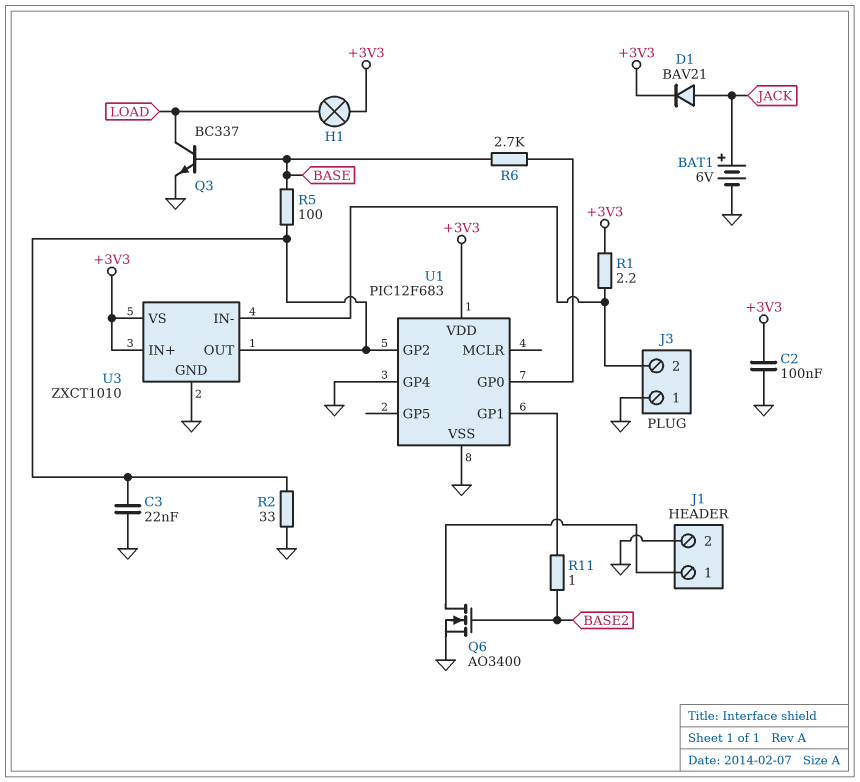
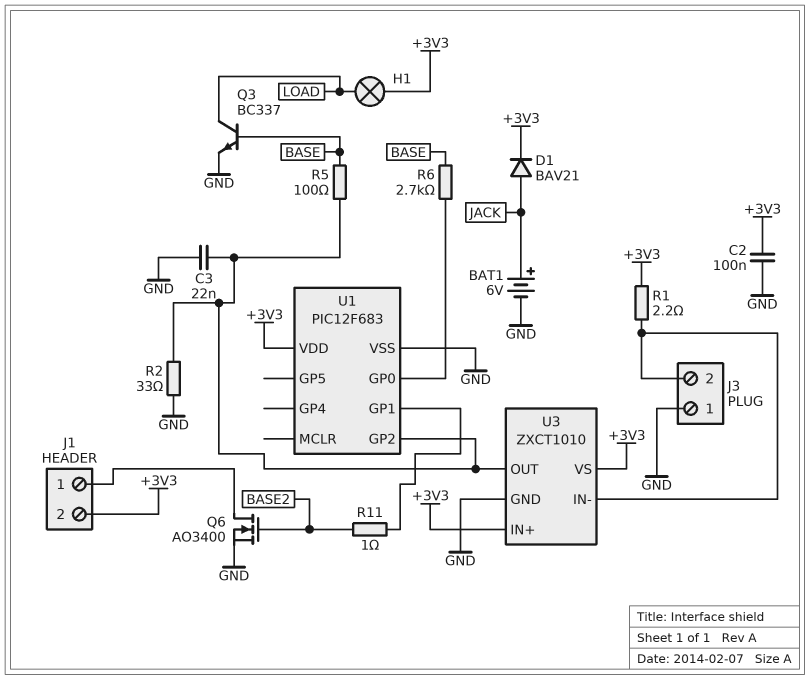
J1 pin 2: GND -> +3V3
U1 pin GP4: GND -> none

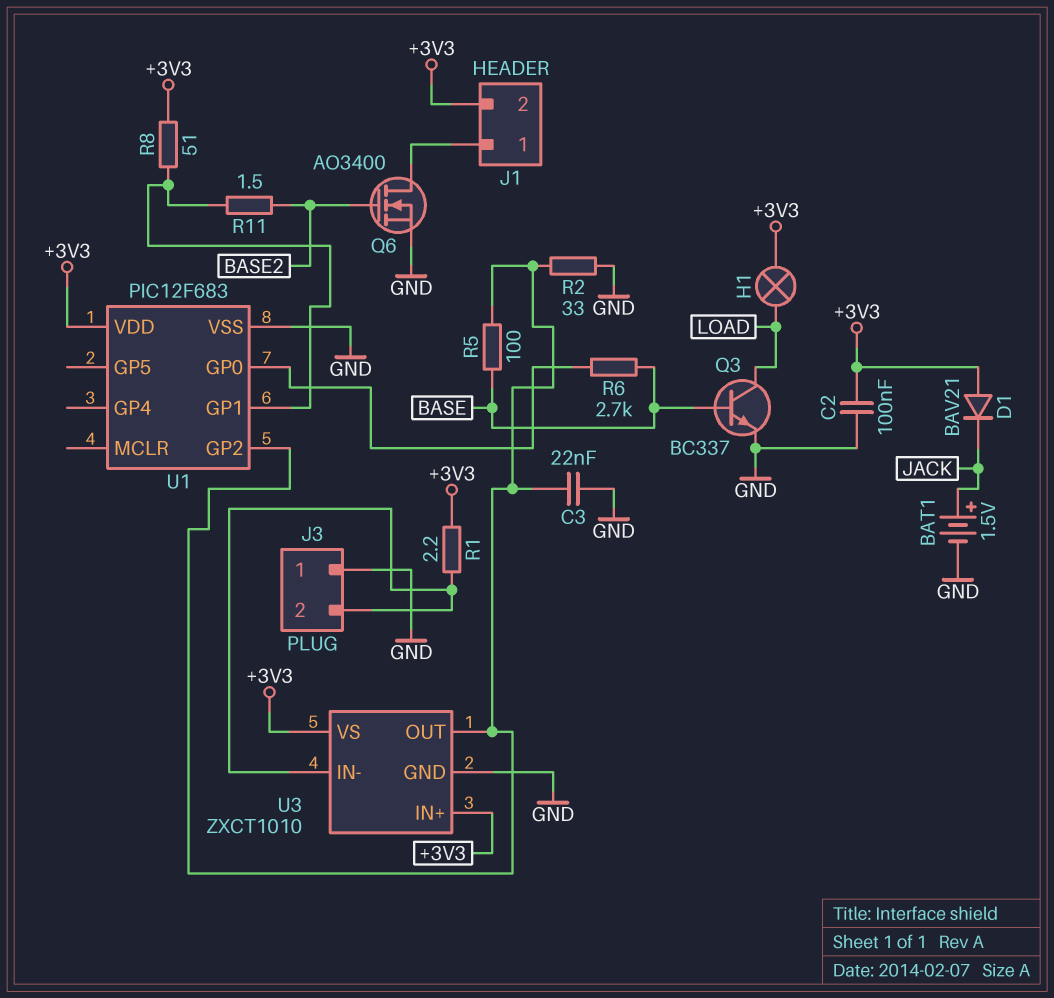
BAT1: 6V (plus JACK, minus GND) -> 1.5V (plus JACK, minus GND)
D1: diode BAV21 (A JACK, K +3V3) -> diode BAV21 (A +3V3, K JACK)
R8: none -> 51 (+3V3, U1/GP1)
R11: 1 (BASE2, U1/GP1) -> 1.5 (BASE2, U1/GP1)

